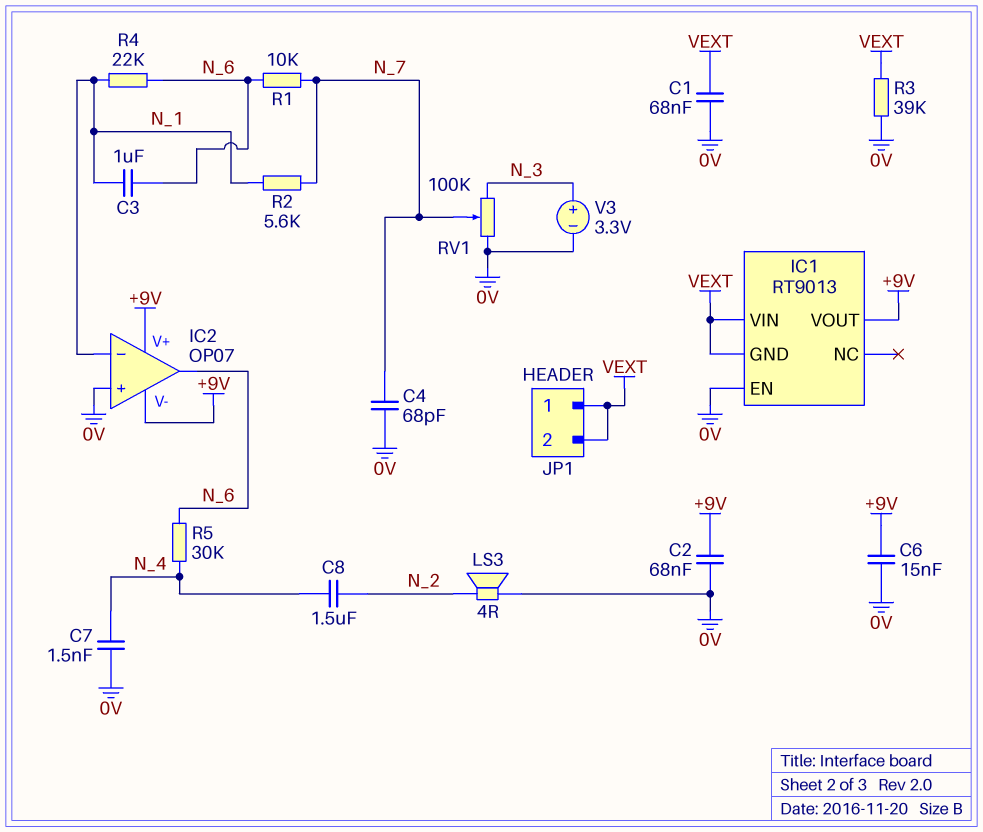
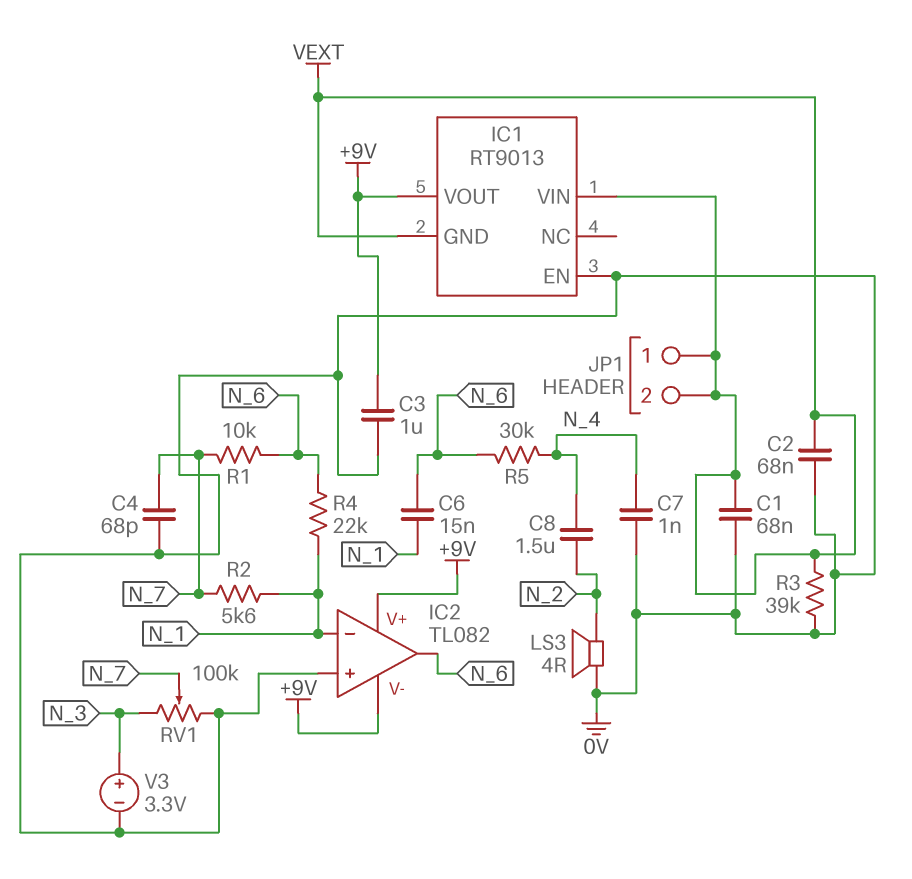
C2: 68nF (+9V, 0V) -> 68nF (0V, VEXT)
C3: 1uF (N_1, N_6) -> 1uF (+9V, 0V)
C6: 15nF (+9V, 0V) -> 15nF (N_1, N_6)
C7: 1.5nF (0V, N_4) -> 1nF (0V, N_4)
IC2: OP07 -> TL082

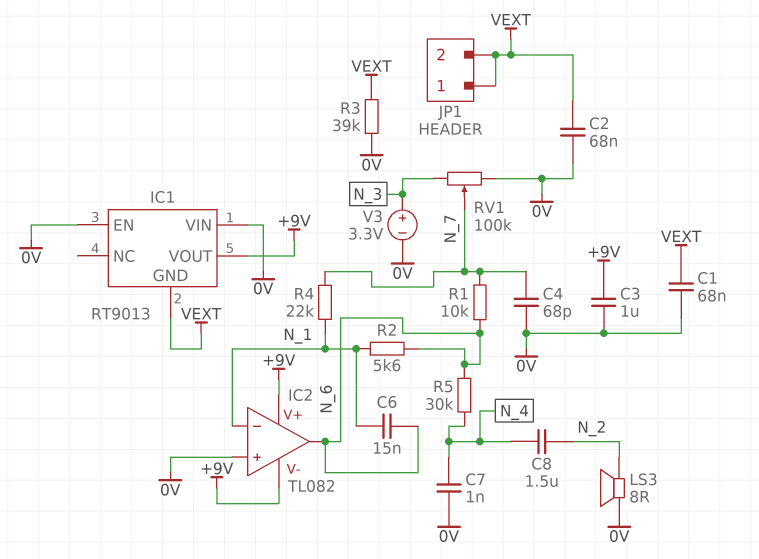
IC1 pin VIN: VEXT -> 0V
LS3: speaker 4R (0V, N_2) -> speaker 8R (0V, N_2)
R2: 5.6k (N_1, N_7) -> 5.6k (N_1, N_6)
R4: 22k (N_1, N_6) -> 22k (N_1, N_7)

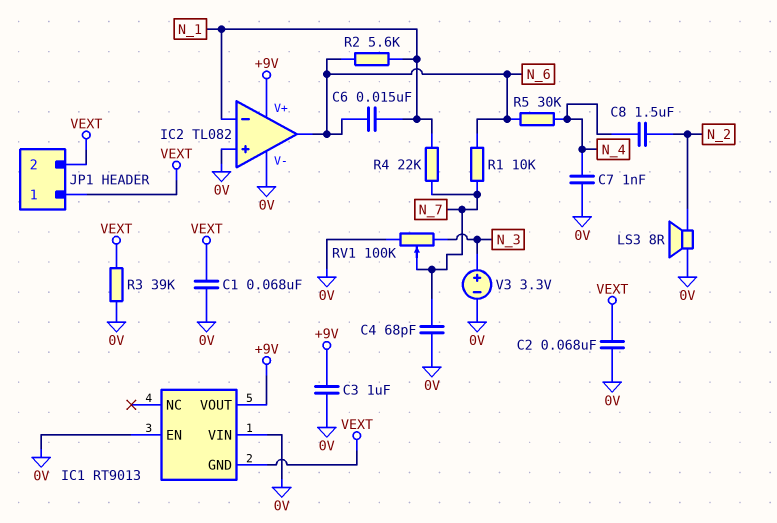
IC2 pin V-: +9V -> 0V

